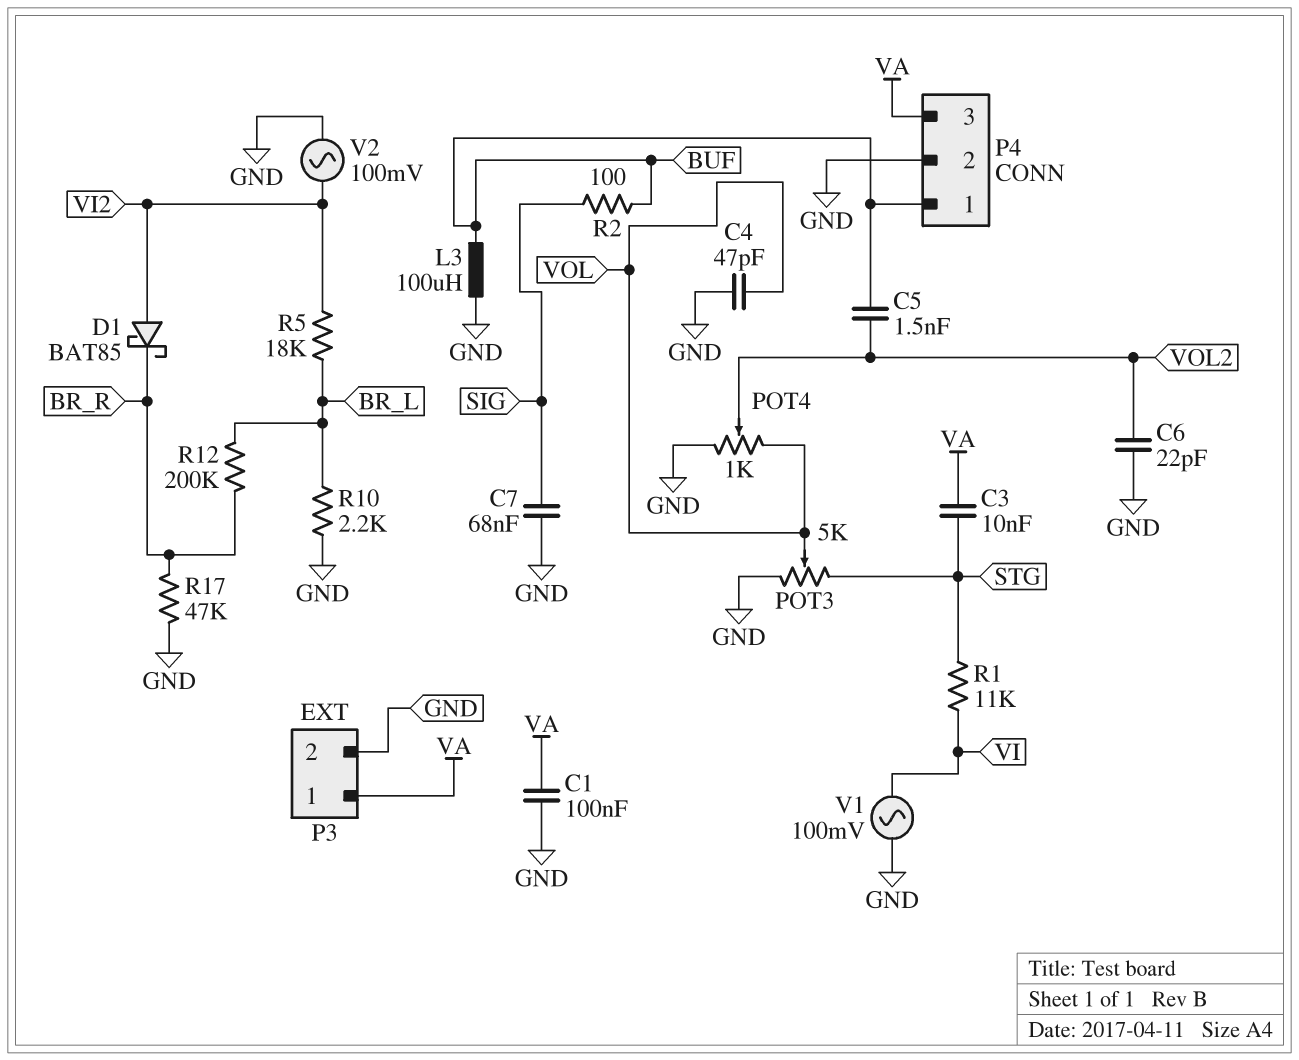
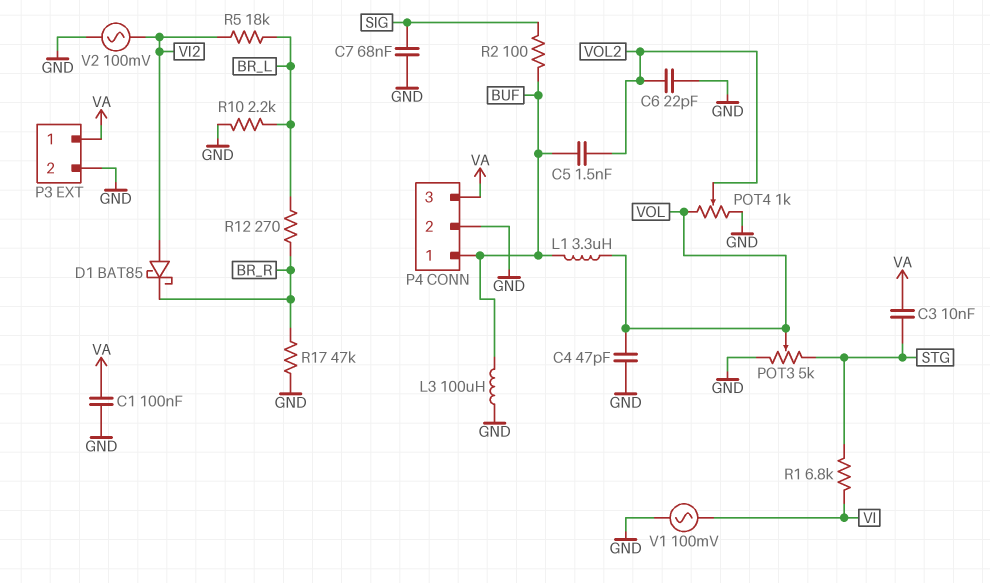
L1: none -> 3.3uH (BUF, VOL)
R1: 11k (STG, VI) -> 6.8k (STG, VI)
R12: 200k (BR_L, BR_R) -> 270 (BR_L, BR_R)

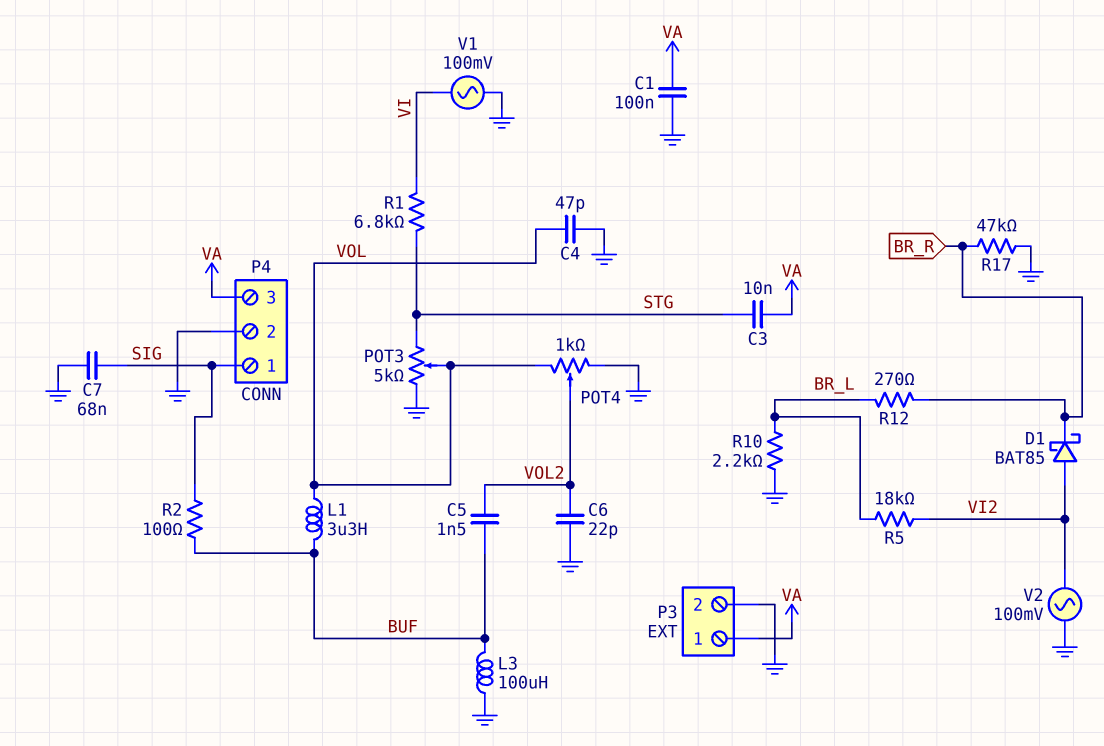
P4 pin 1: BUF -> SIG

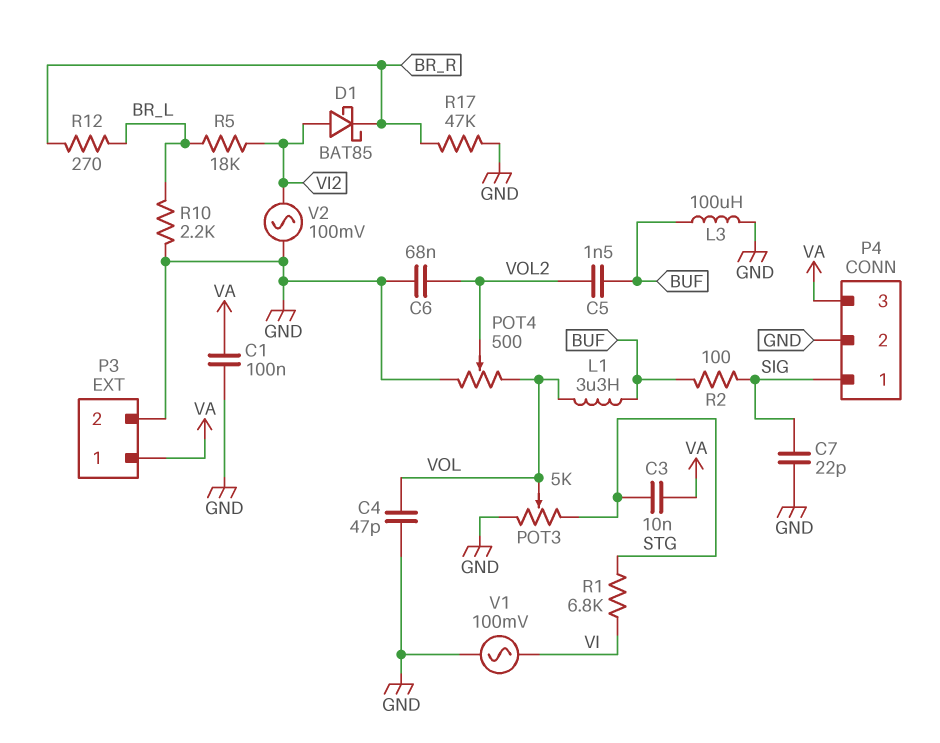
C6: 22pF (GND, VOL2) -> 68nF (GND, VOL2)
C7: 68nF (GND, SIG) -> 22pF (GND, SIG)
POT4: 1k (GND, VOL, wiper VOL2) -> 500 (GND, VOL, wiper VOL2)

